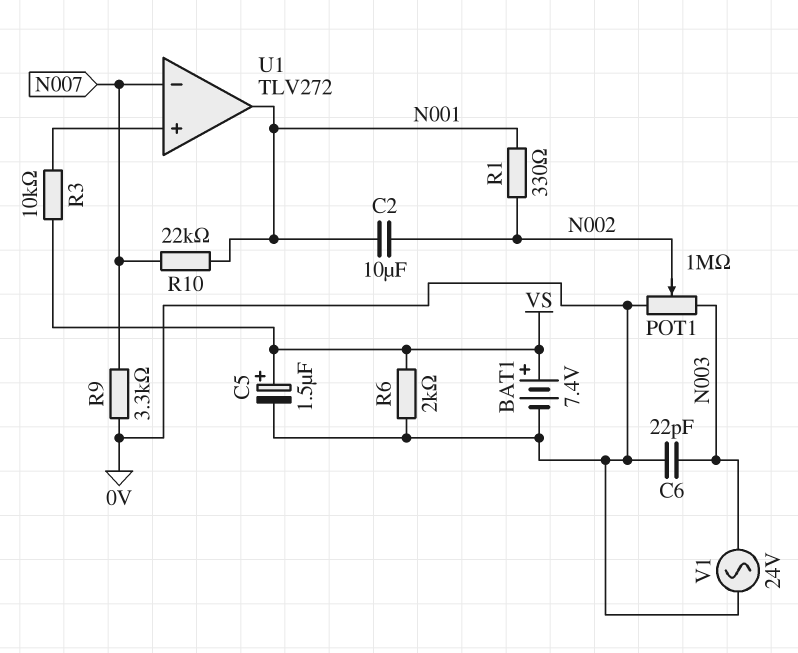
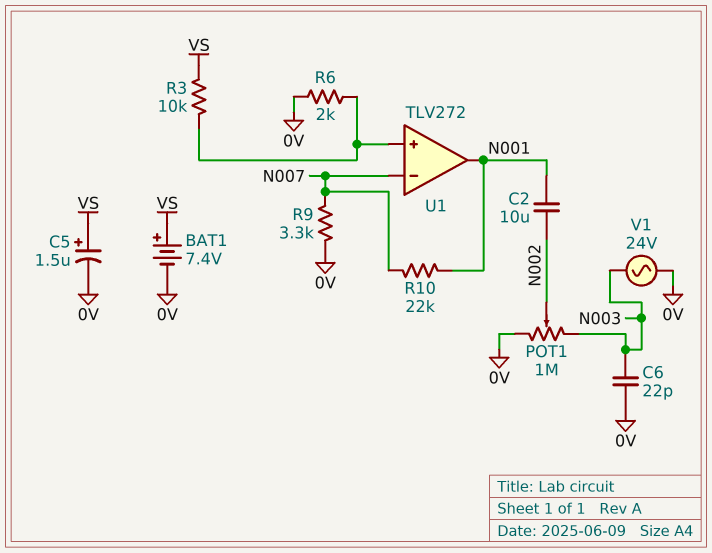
R1: 330 (N001, N002) -> none
R6: 2k (0V, VS) -> 2k (0V, U1/in+)

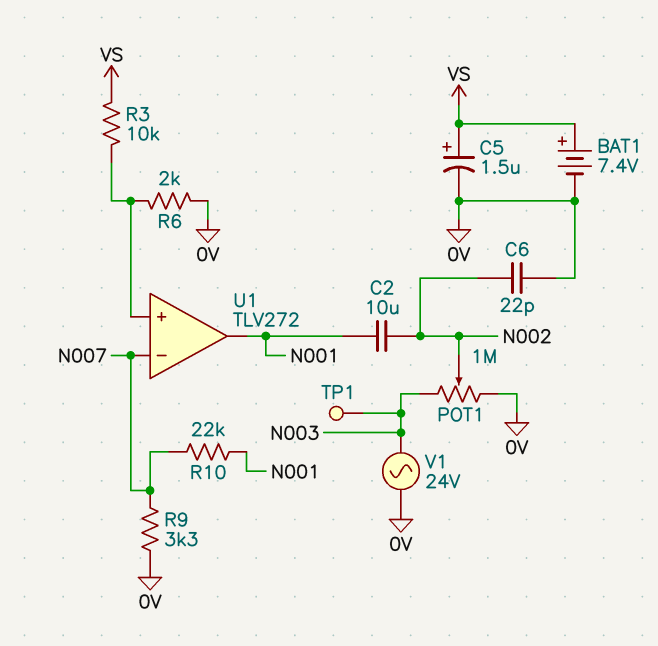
C6: 22pF (0V, N003) -> 22pF (0V, N002)
TP1: none -> test point (N003)

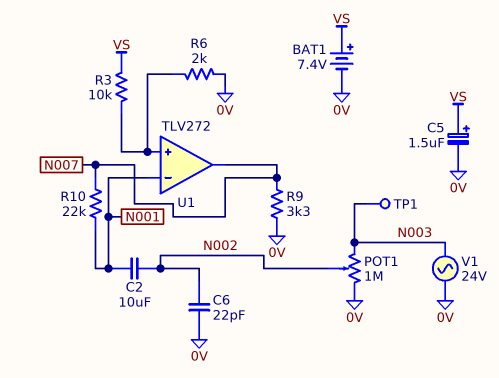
U1 pin in-: N007 -> N001
U1 pin out: N001 -> N007

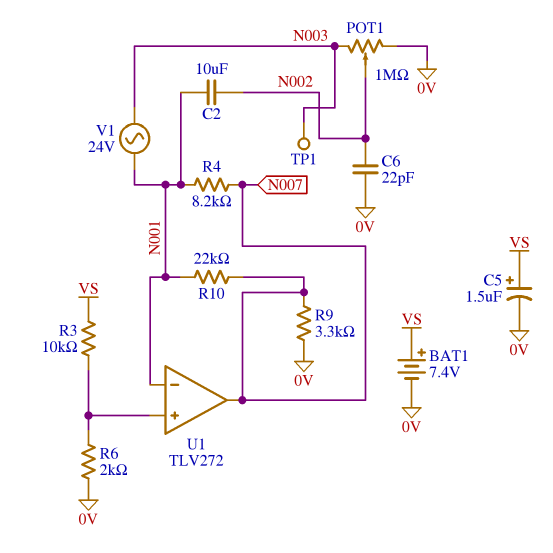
R4: none -> 8.2k (N001, N007)
V1: AC 24V (0V, N003) -> AC 24V (N001, N003)

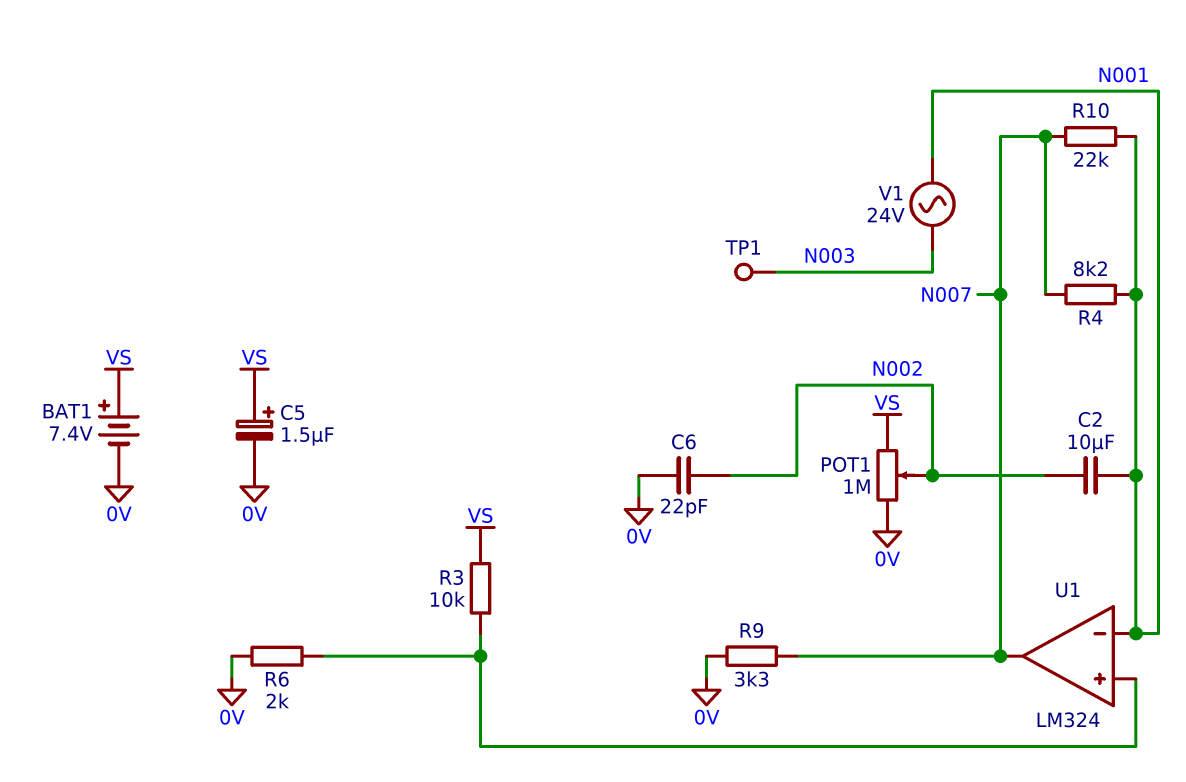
POT1: 1M (0V, N003, wiper N002) -> 1M (0V, VS, wiper N002)
U1: TLV272 -> LM324

